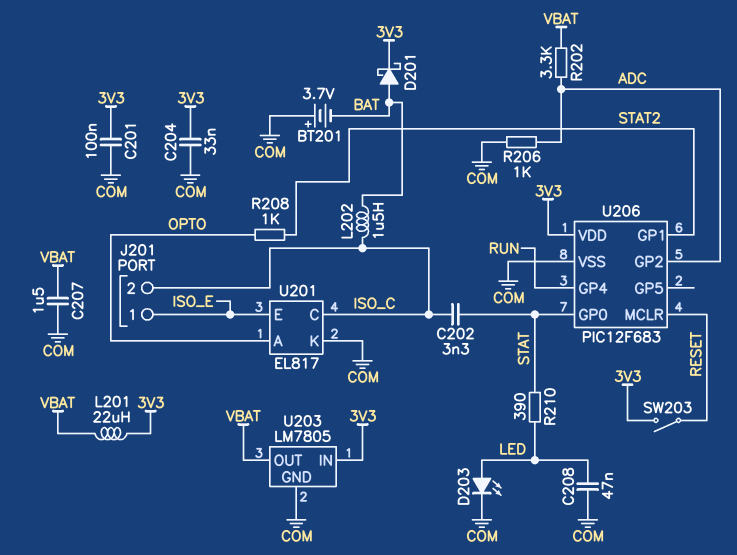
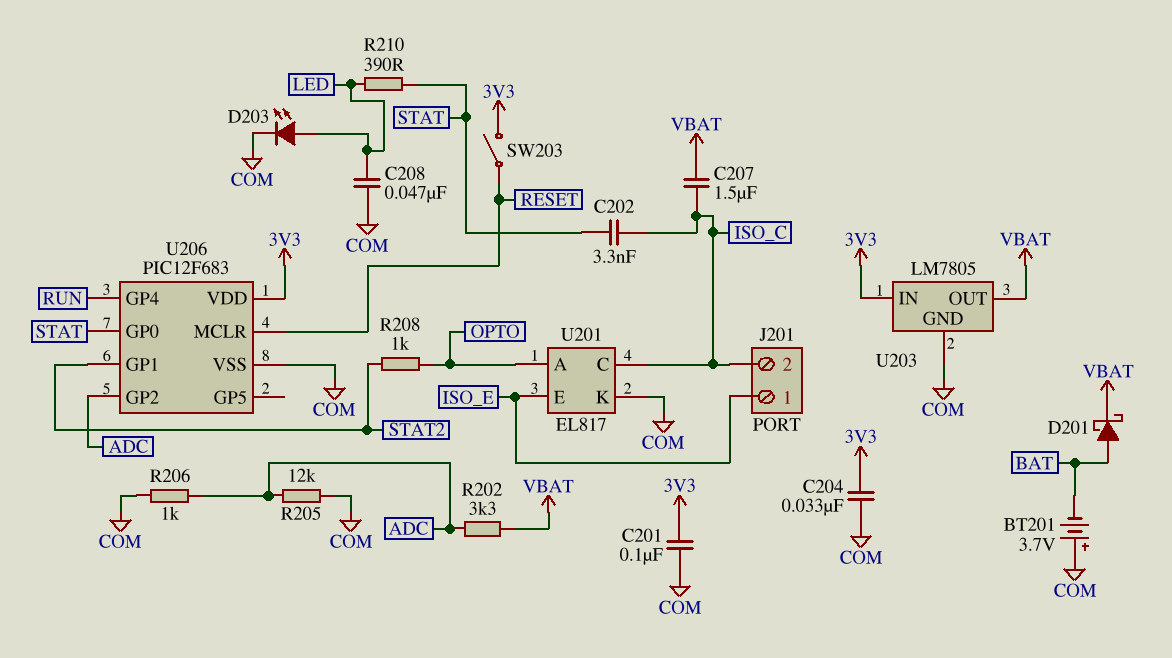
C207: 1.5uF (COM, VBAT) -> 1.5uF (ISO_C, VBAT)
D201: schottky (A BAT, K 3V3) -> schottky (A BAT, K VBAT)
L201: 22uH (3V3, VBAT) -> none
L202: 1.5uH (BAT, ISO_C) -> none
R205: none -> 12k (ADC, COM)

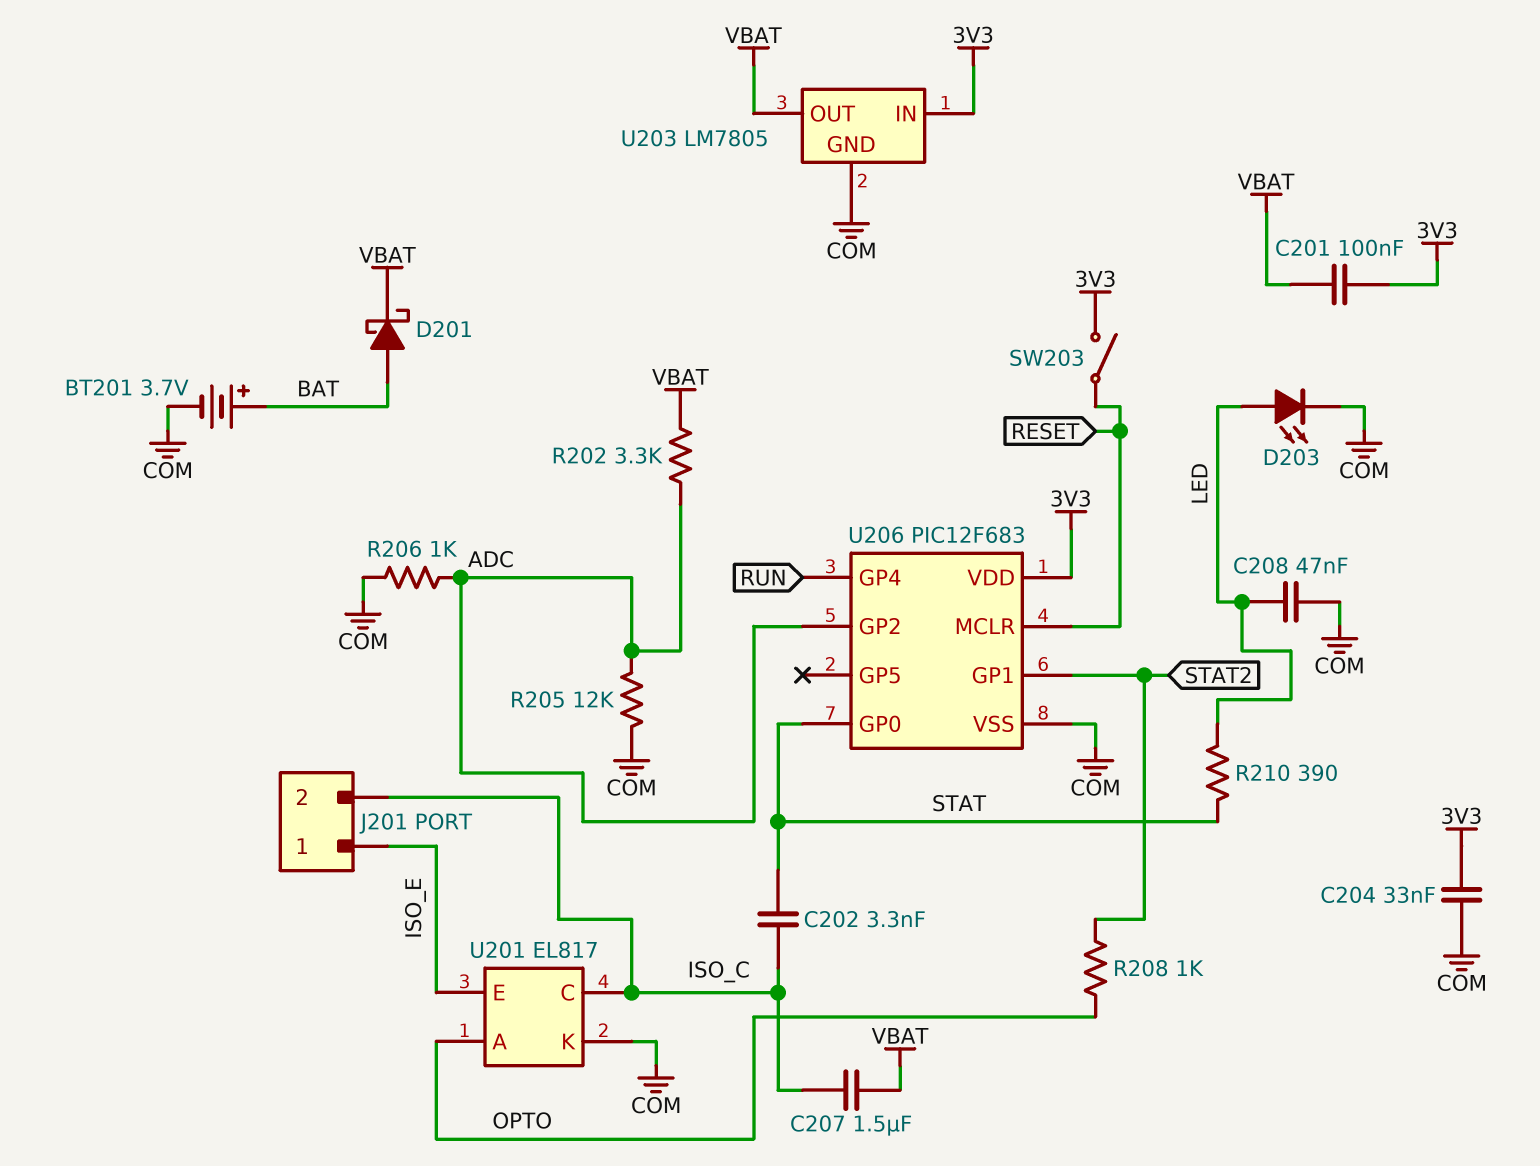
BT201: 3.7V (plus COM, minus BAT) -> 3.7V (plus BAT, minus COM)
C201: 100nF (3V3, COM) -> 100nF (3V3, VBAT)

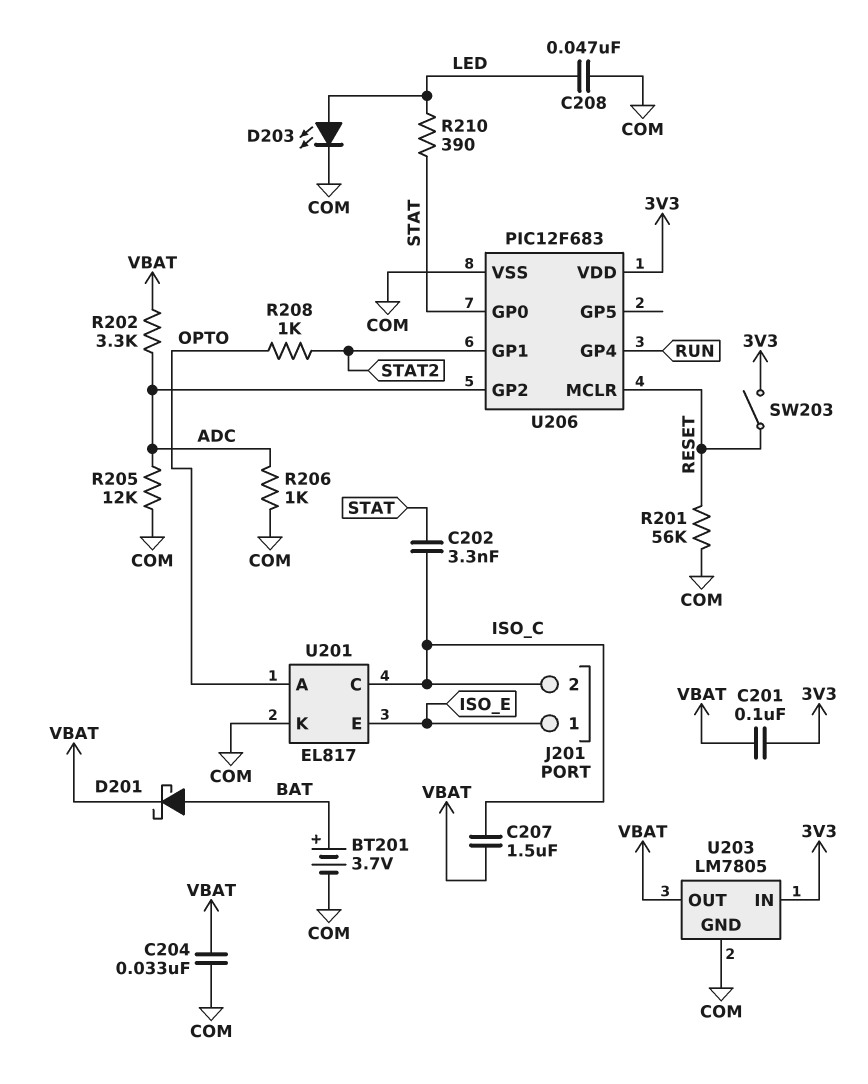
C204: 33nF (3V3, COM) -> 33nF (COM, VBAT)
R201: none -> 56k (COM, RESET)

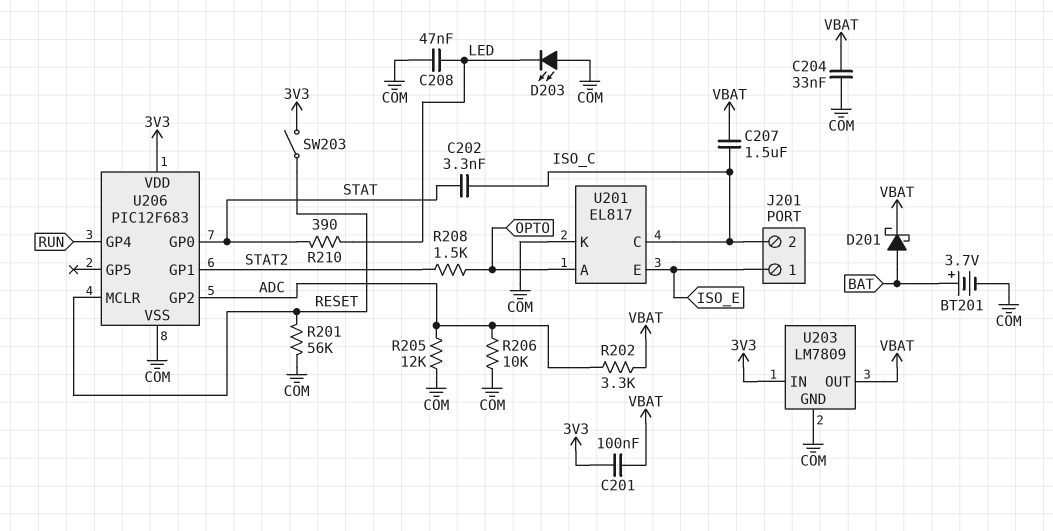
D203: LED (A LED, K COM) -> LED (A COM, K LED)
R206: 1k (ADC, COM) -> 10k (ADC, COM)
R208: 1k (OPTO, STAT2) -> 1.5k (OPTO, STAT2)
U203: LM7805 -> LM7809

